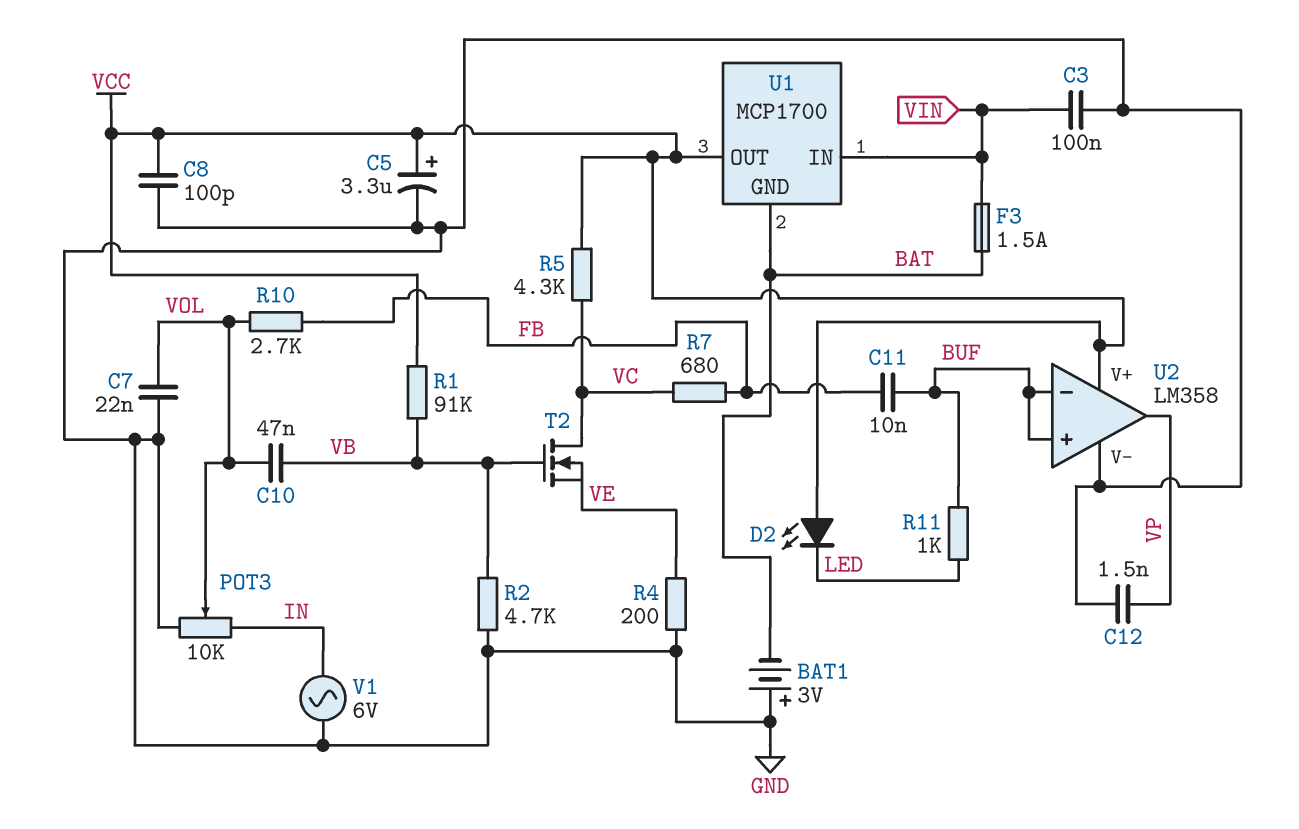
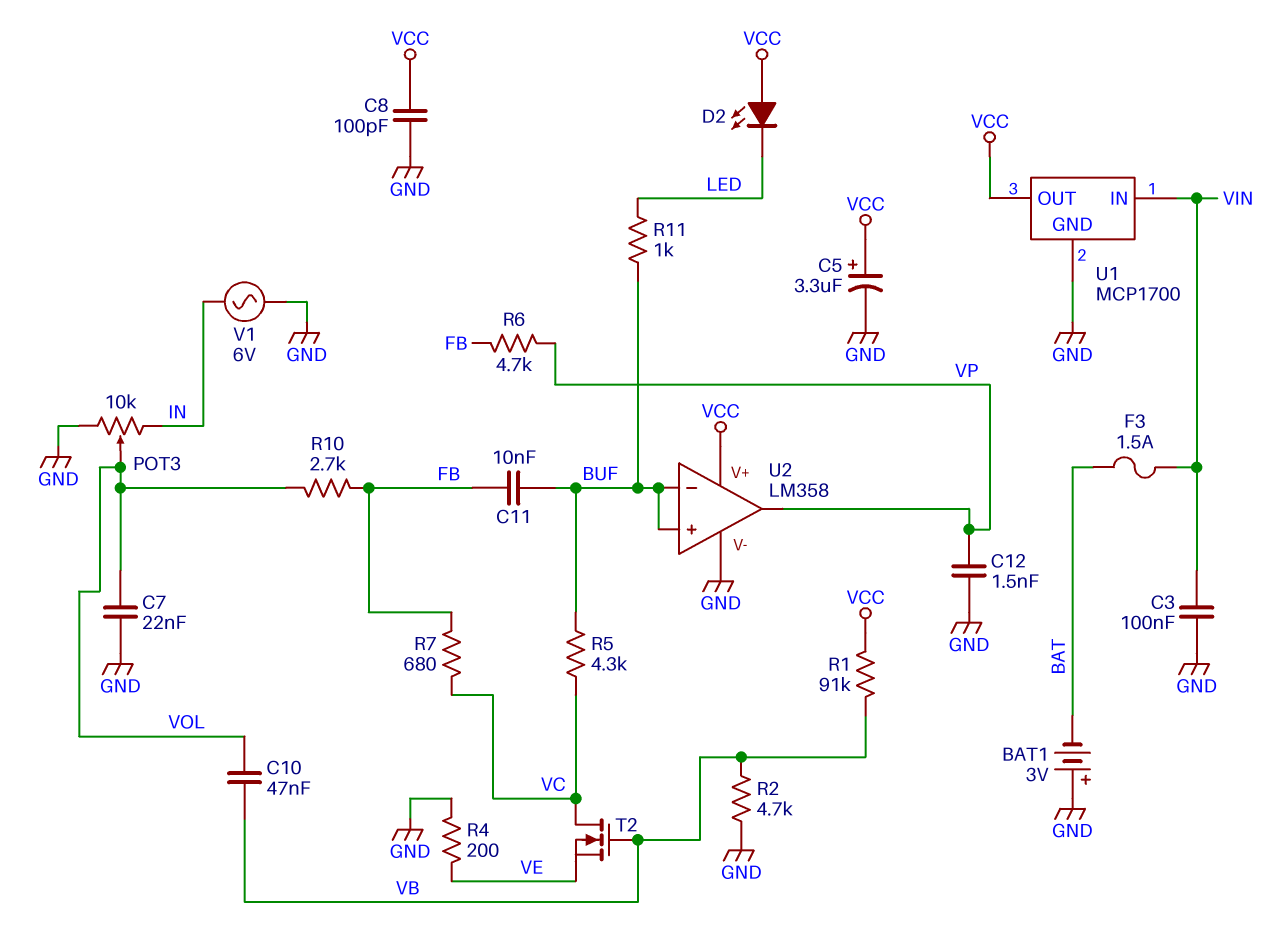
R5: 4.3k (VC, VCC) -> 4.3k (BUF, VC)
R6: none -> 4.7k (FB, VP)
U1 pin GND: BAT -> GND

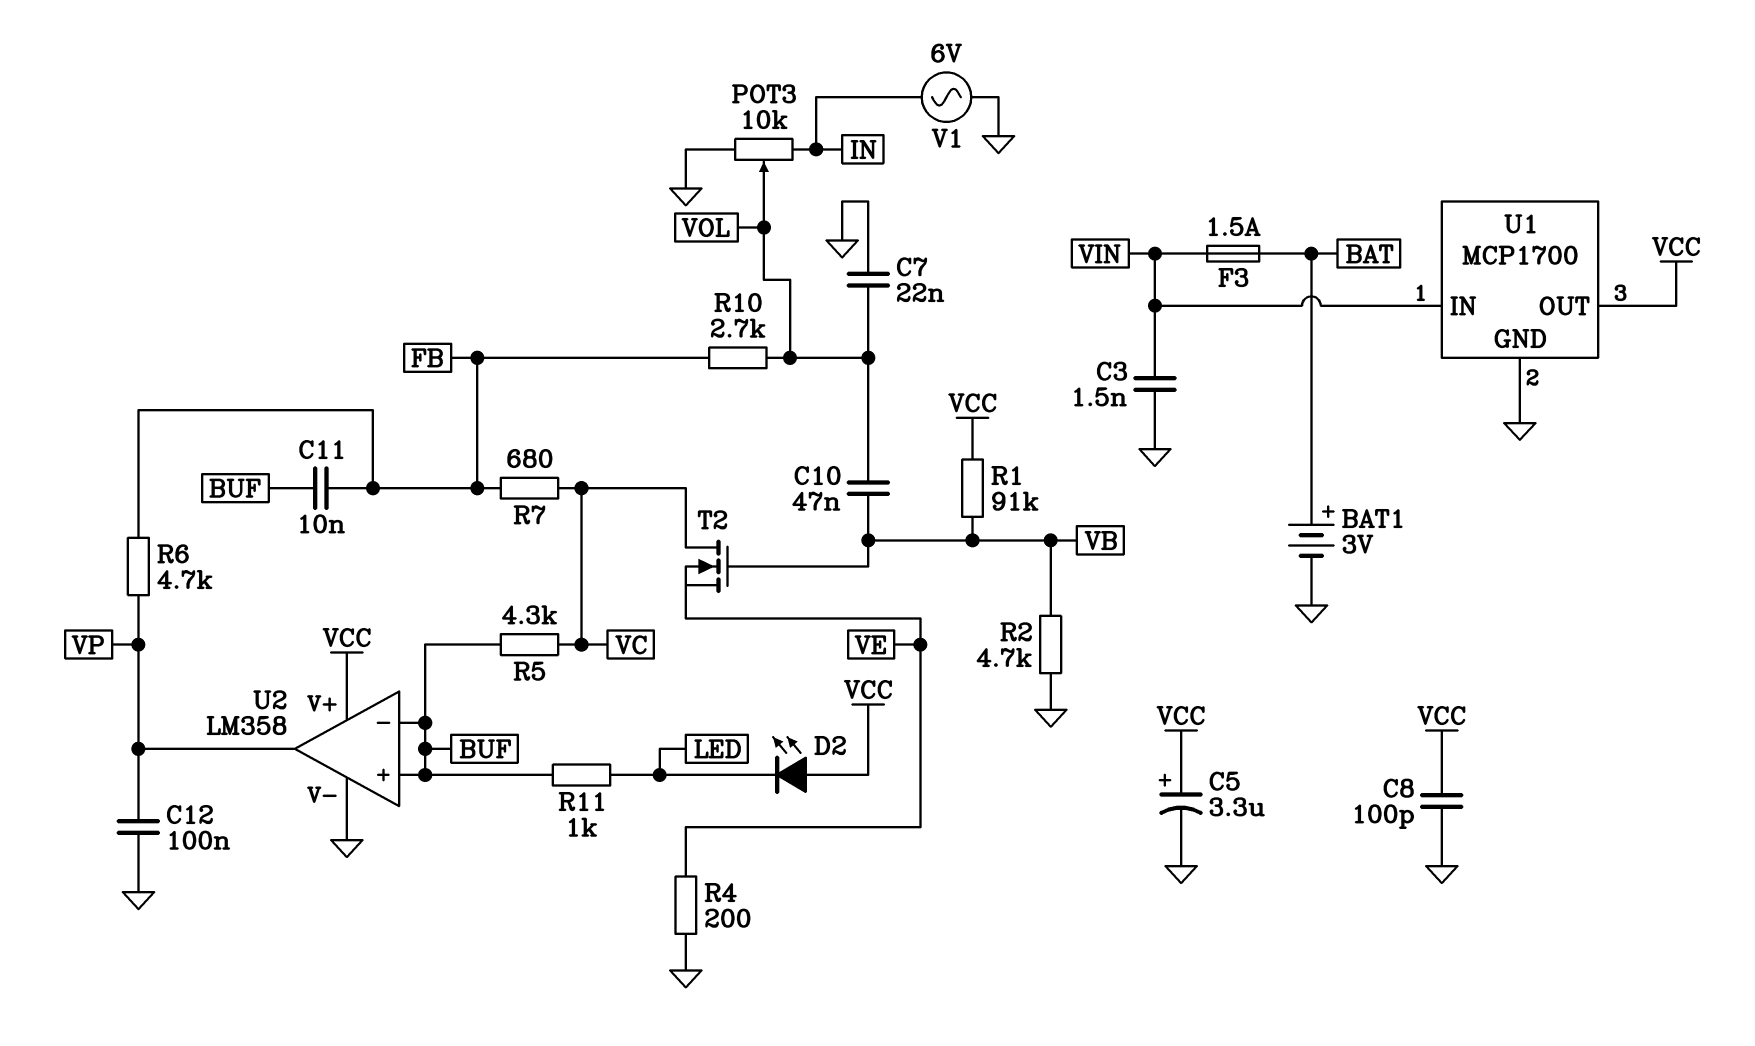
BAT1: 3V (plus GND, minus BAT) -> 3V (plus BAT, minus GND)
C3: 100nF (GND, VIN) -> 1.5nF (GND, VIN)
C12: 1.5nF (GND, VP) -> 100nF (GND, VP)

